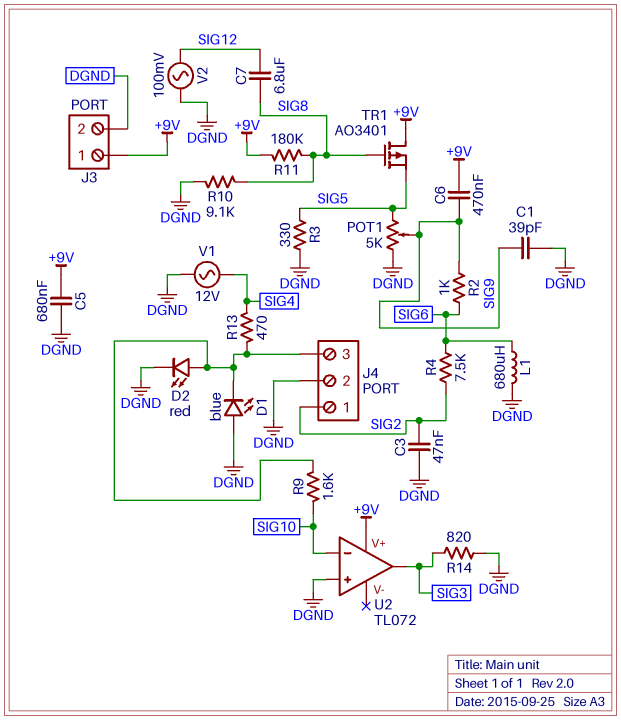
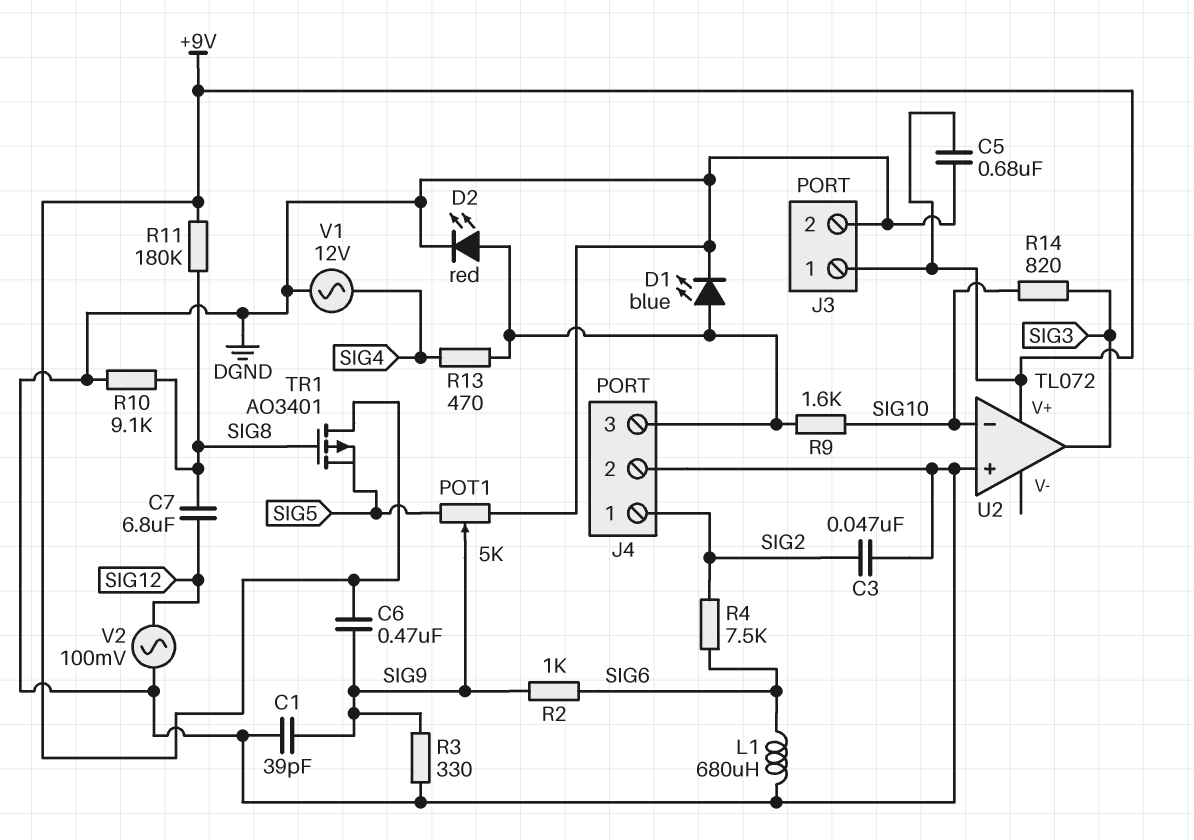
D1: LED blue (A DGND, K J4/3) -> LED blue (A J4/3, K DGND)
R3: 330 (DGND, SIG5) -> 330 (DGND, SIG9)
R14: 820 (DGND, SIG3) -> 820 (SIG3, SIG10)

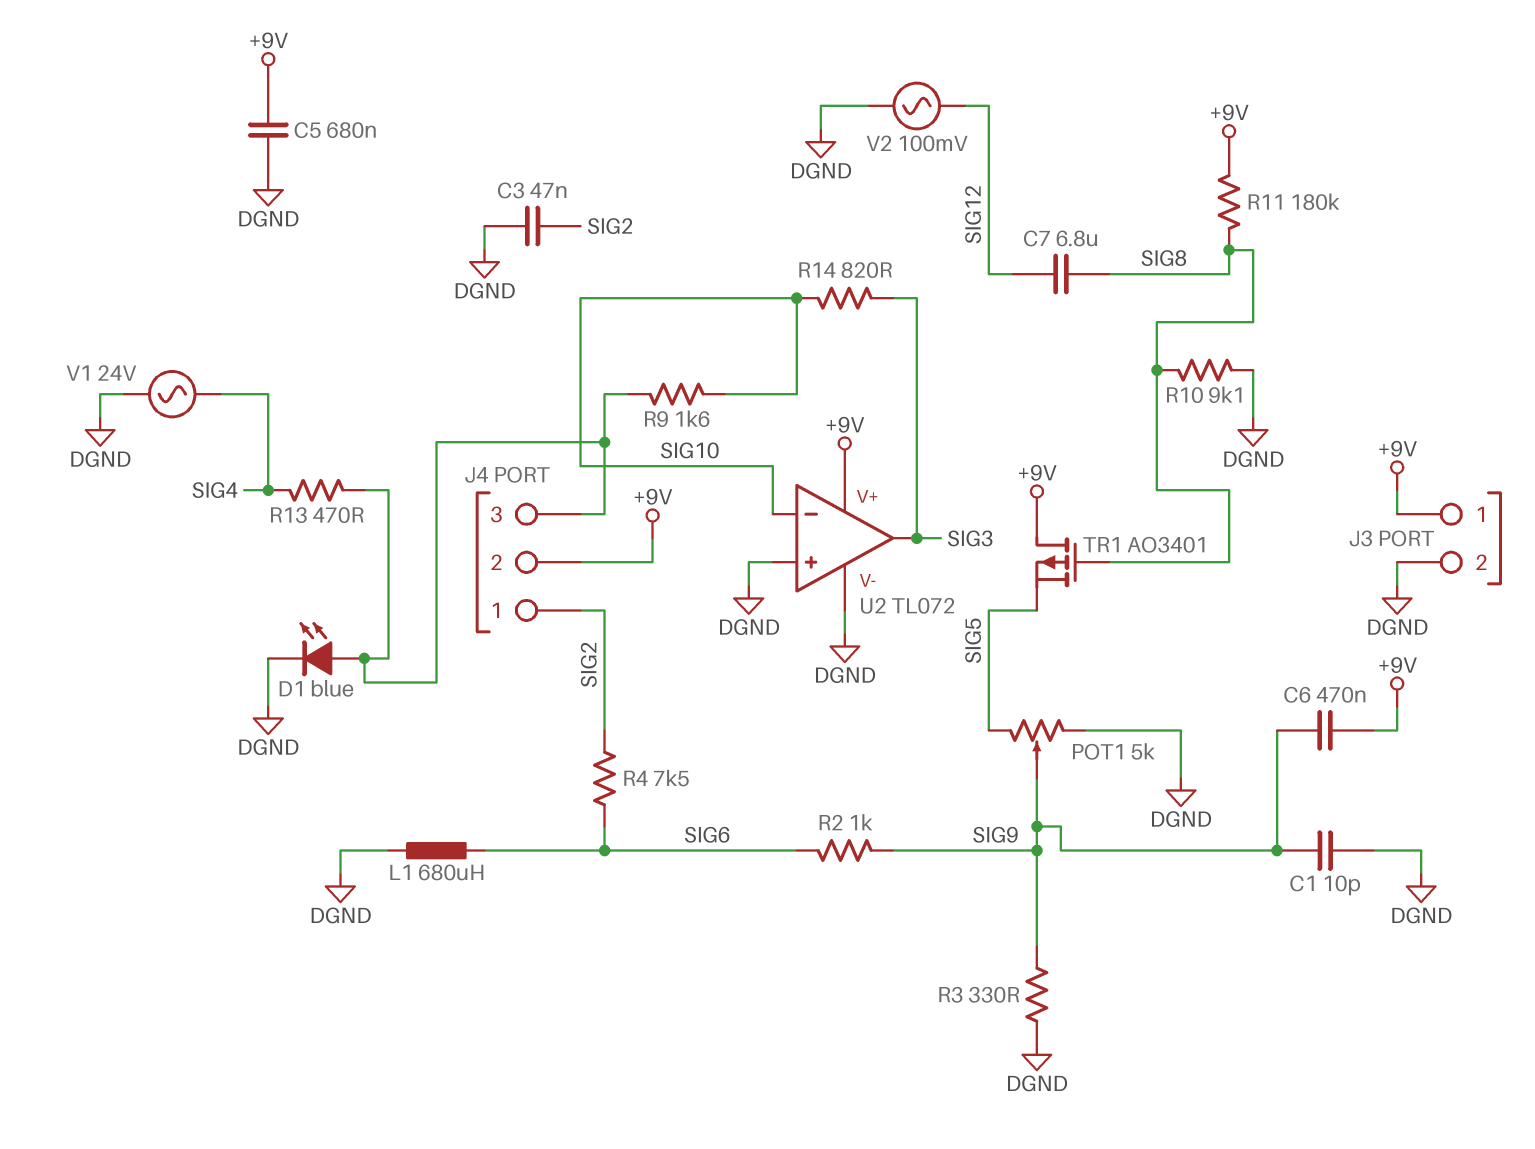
C1: 39pF (DGND, SIG9) -> 10pF (DGND, SIG9)
D2: LED red (A J4/3, K DGND) -> none
J4 pin 2: DGND -> +9V
U2 pin V-: none -> DGND
V1: AC 12V (DGND, SIG4) -> AC 24V (DGND, SIG4)

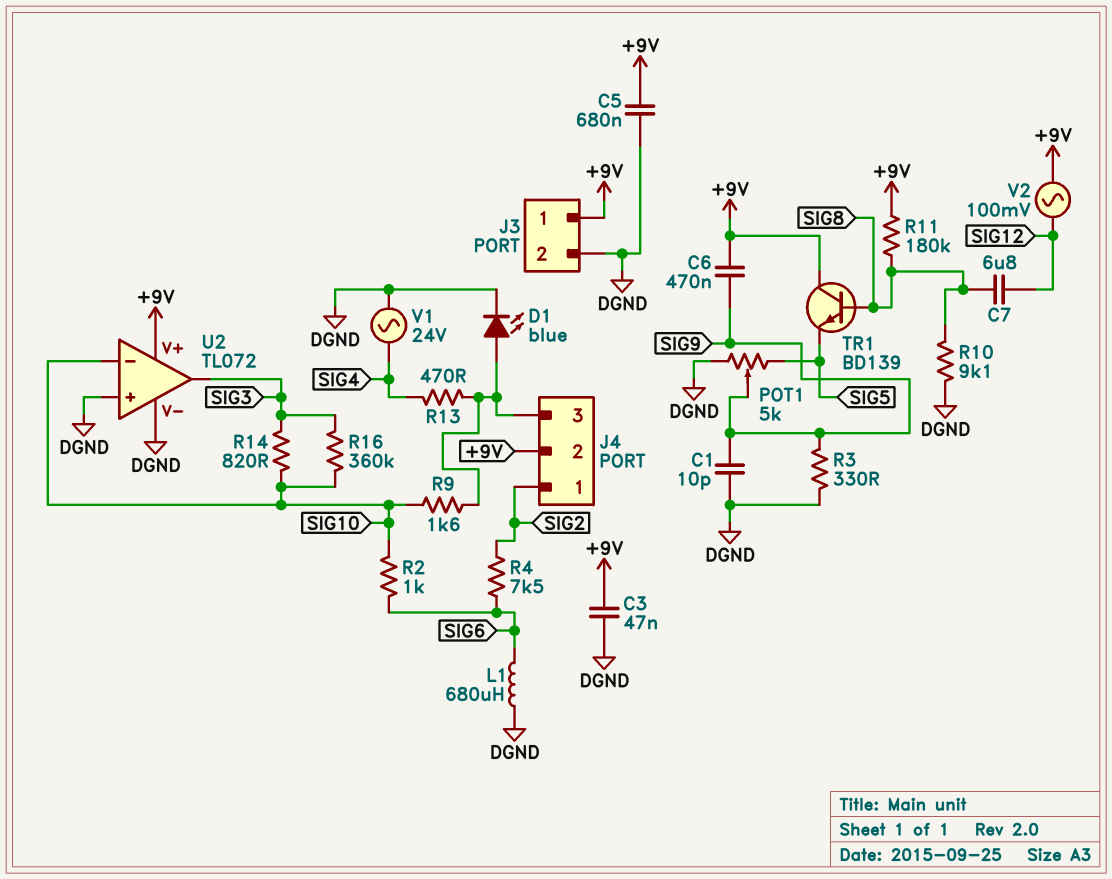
C3: 47nF (DGND, SIG2) -> 47nF (+9V, DGND)
R2: 1k (SIG6, SIG9) -> 1k (SIG6, SIG10)
R16: none -> 360k (SIG3, SIG10)
TR1: PMOS AO3401 (G SIG8, D +9V, S SIG5) -> NPN BD139 (B SIG8, C +9V, E SIG5)
V2: AC 100mV (DGND, SIG12) -> AC 100mV (+9V, SIG12)

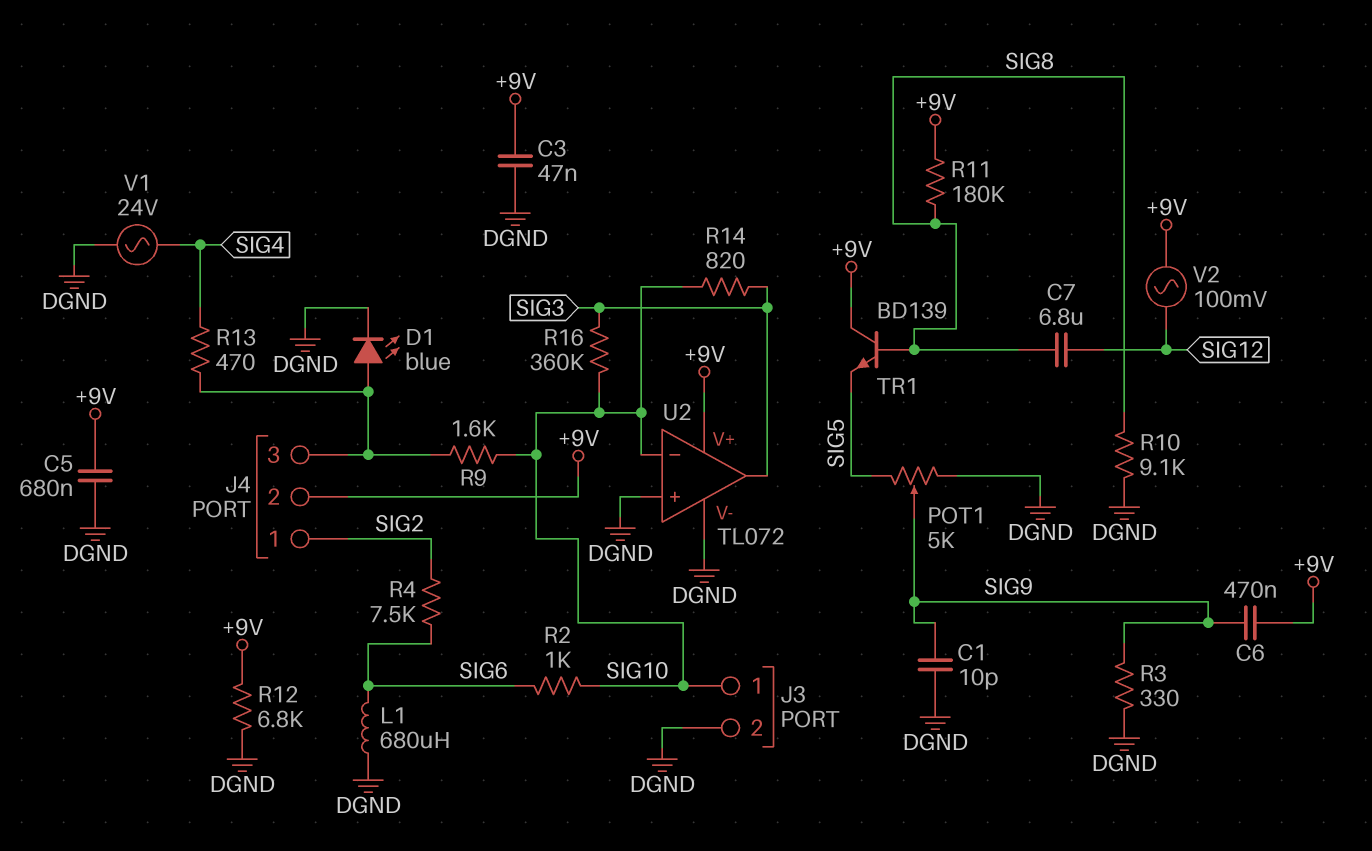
J3 pin 1: +9V -> SIG10
R12: none -> 6.8k (+9V, DGND)

